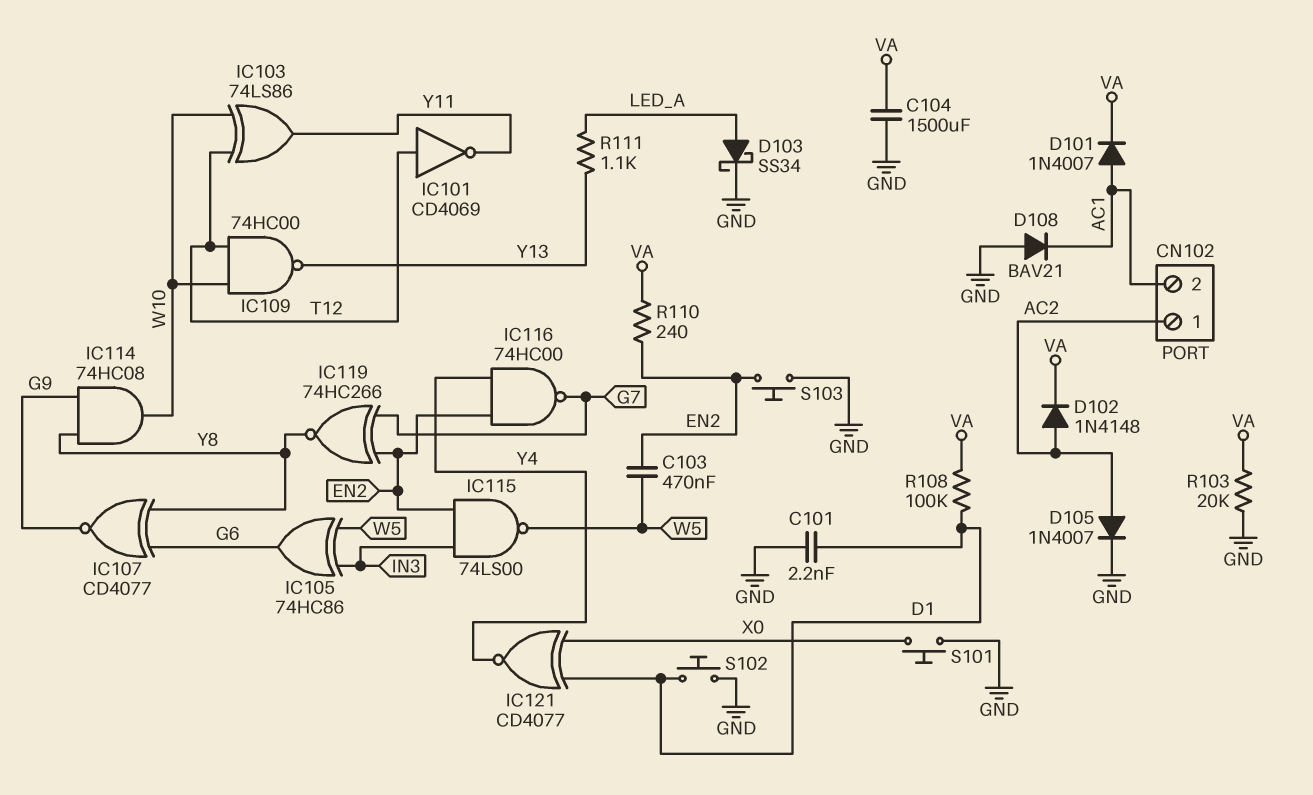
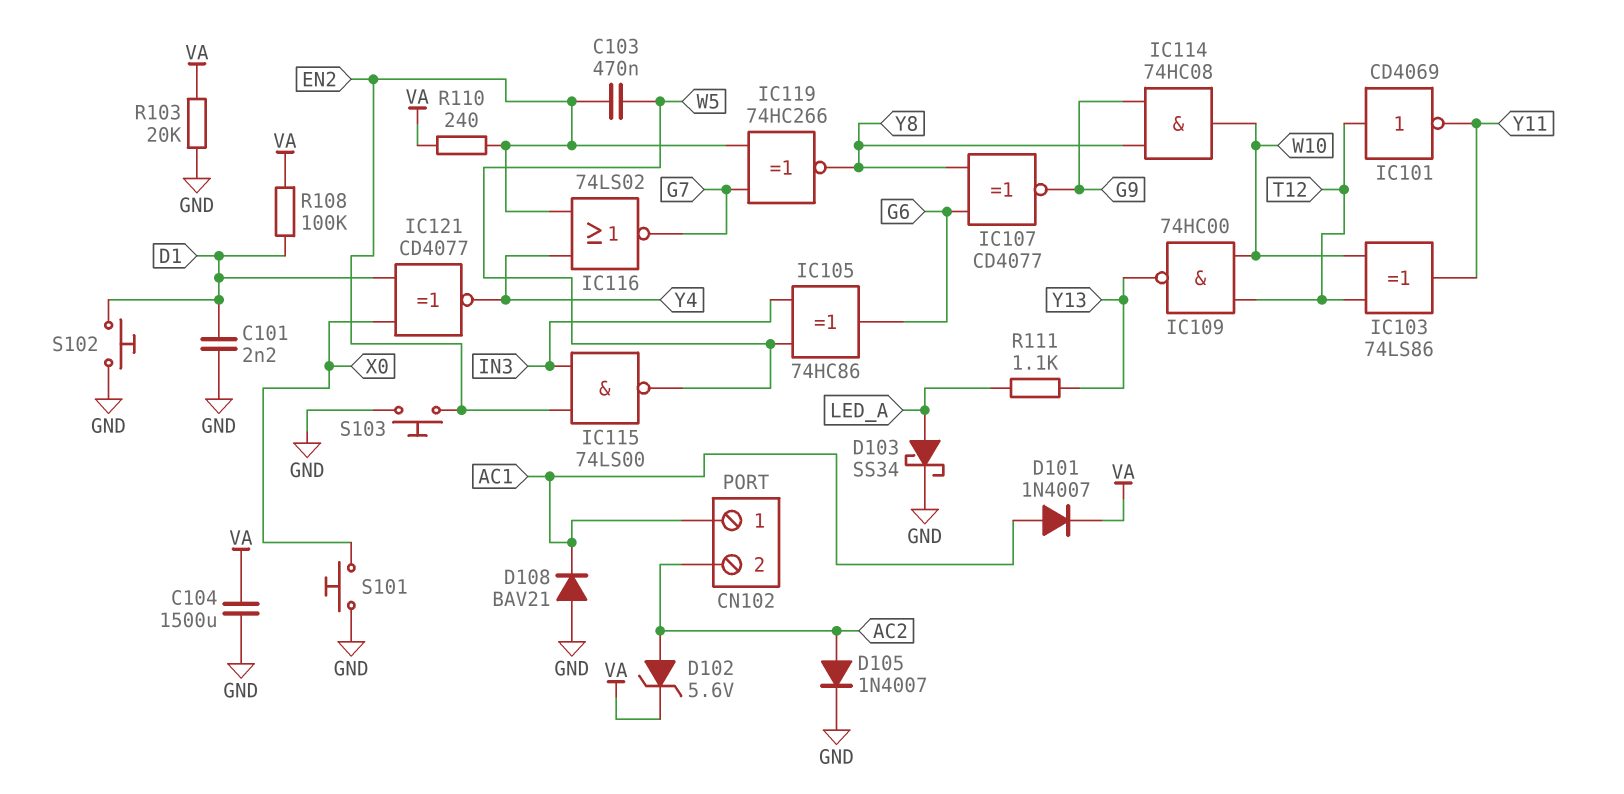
CN102 pin 1: AC2 -> AC1
CN102 pin 2: AC1 -> AC2
D102: diode 1N4148 (A AC2, K VA) -> zener 5.6V (A AC2, K VA)
IC116: NAND 74HC00 (in EN2, in Y4, out G7) -> NOR 74LS02 (in EN2, in Y4, out G7)

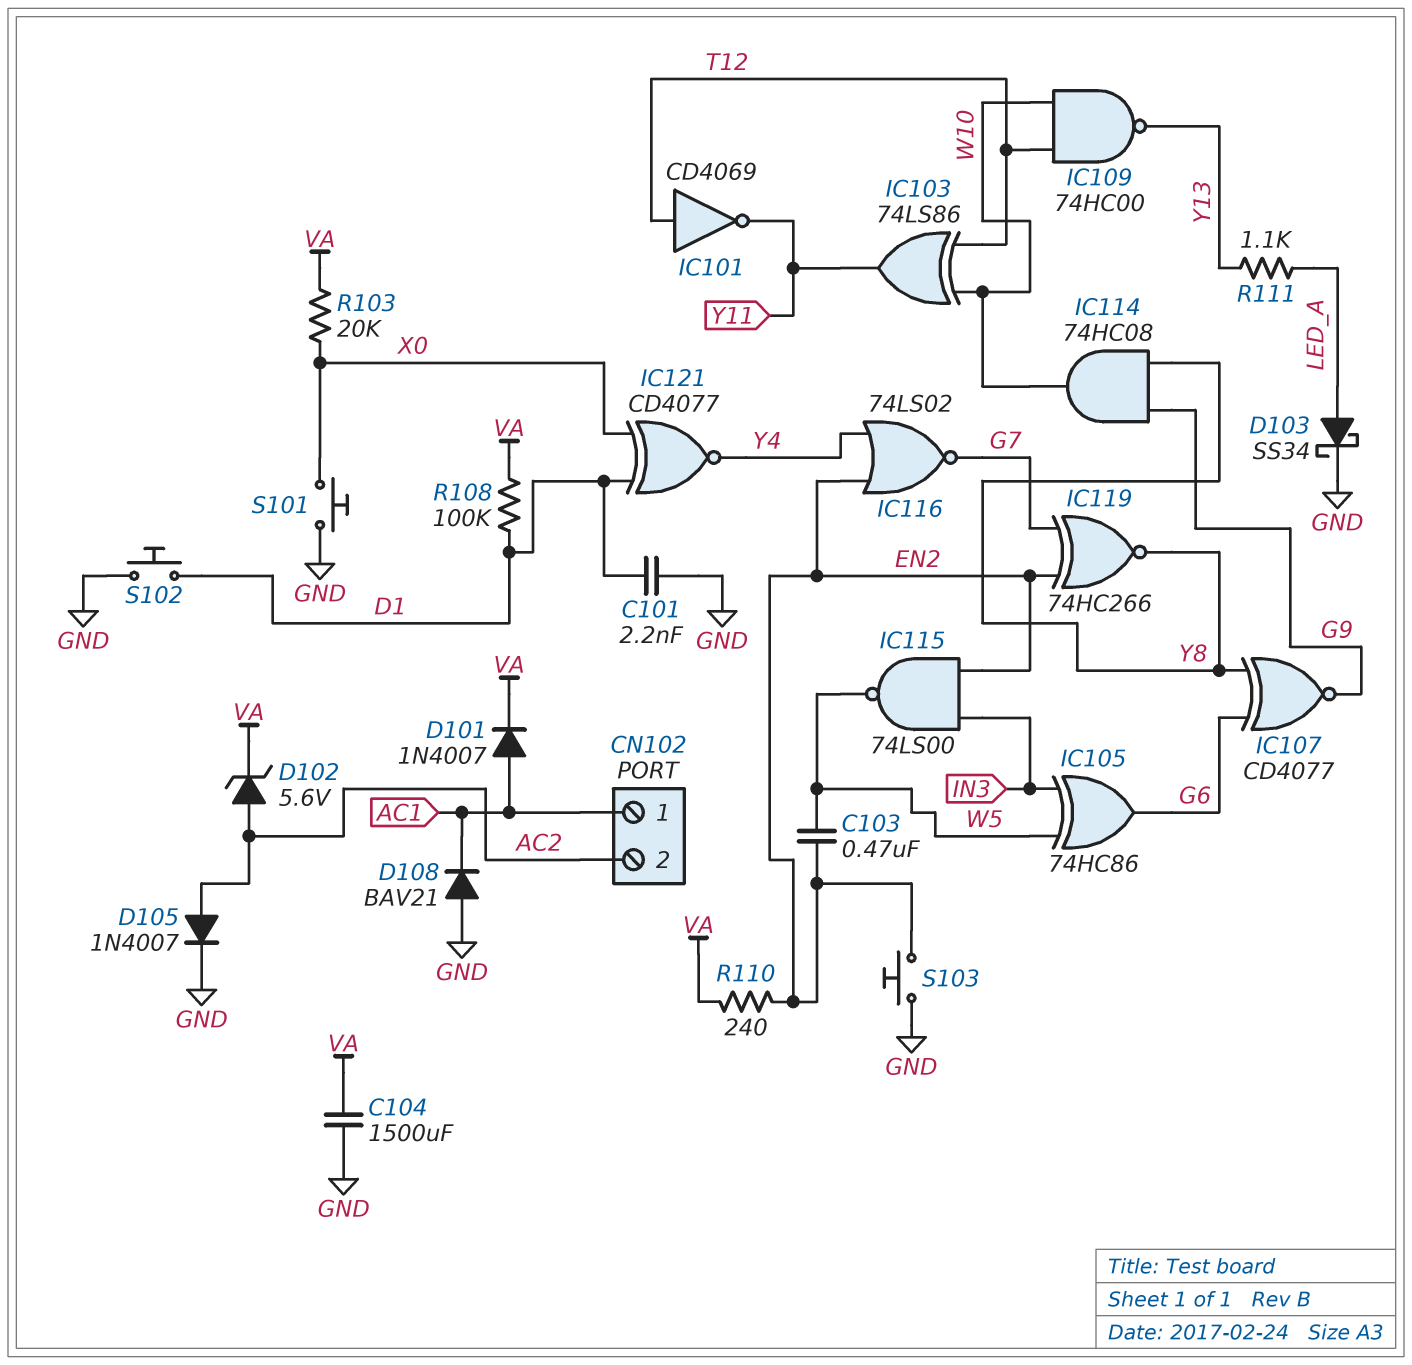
R103: 20k (GND, VA) -> 20k (VA, X0)

